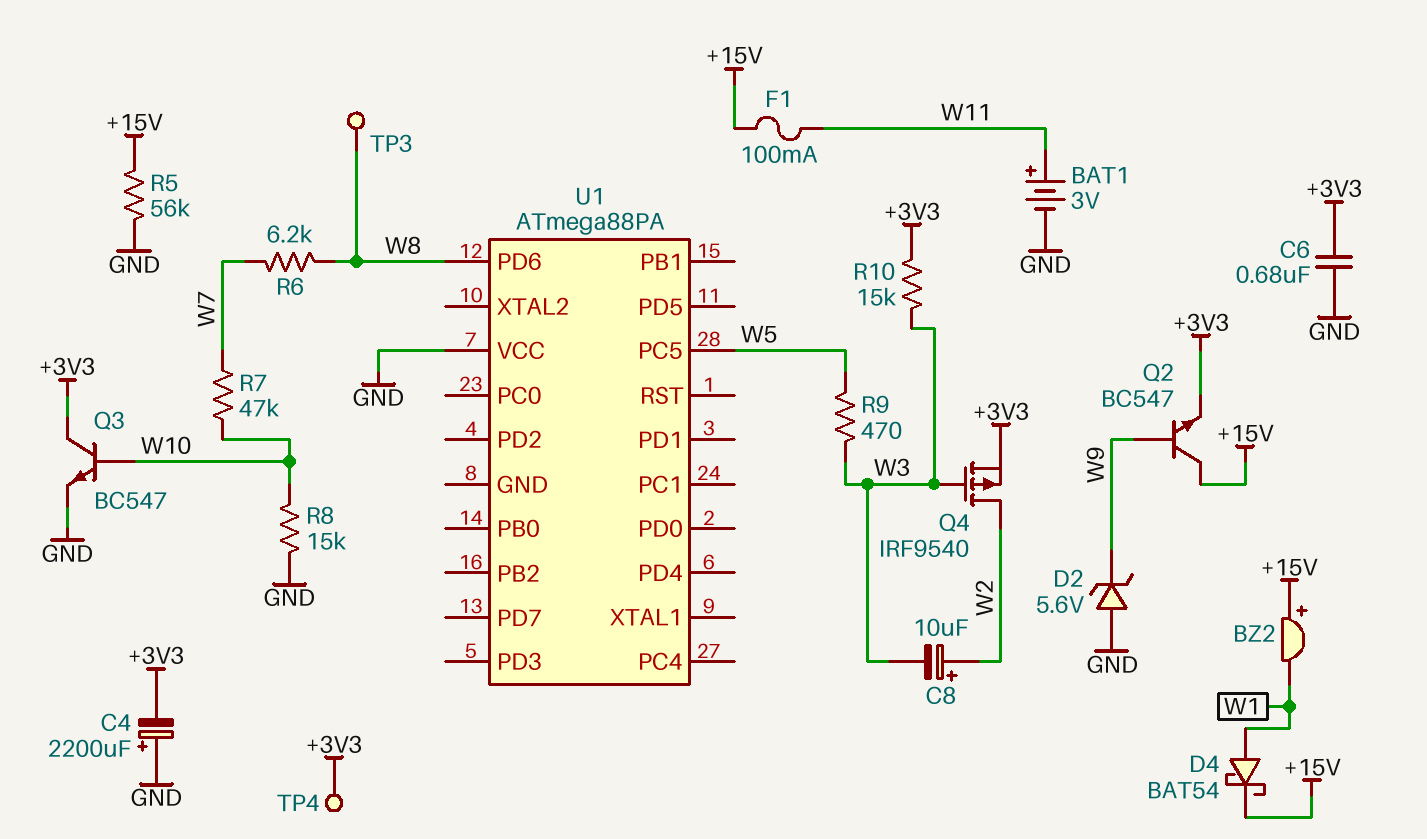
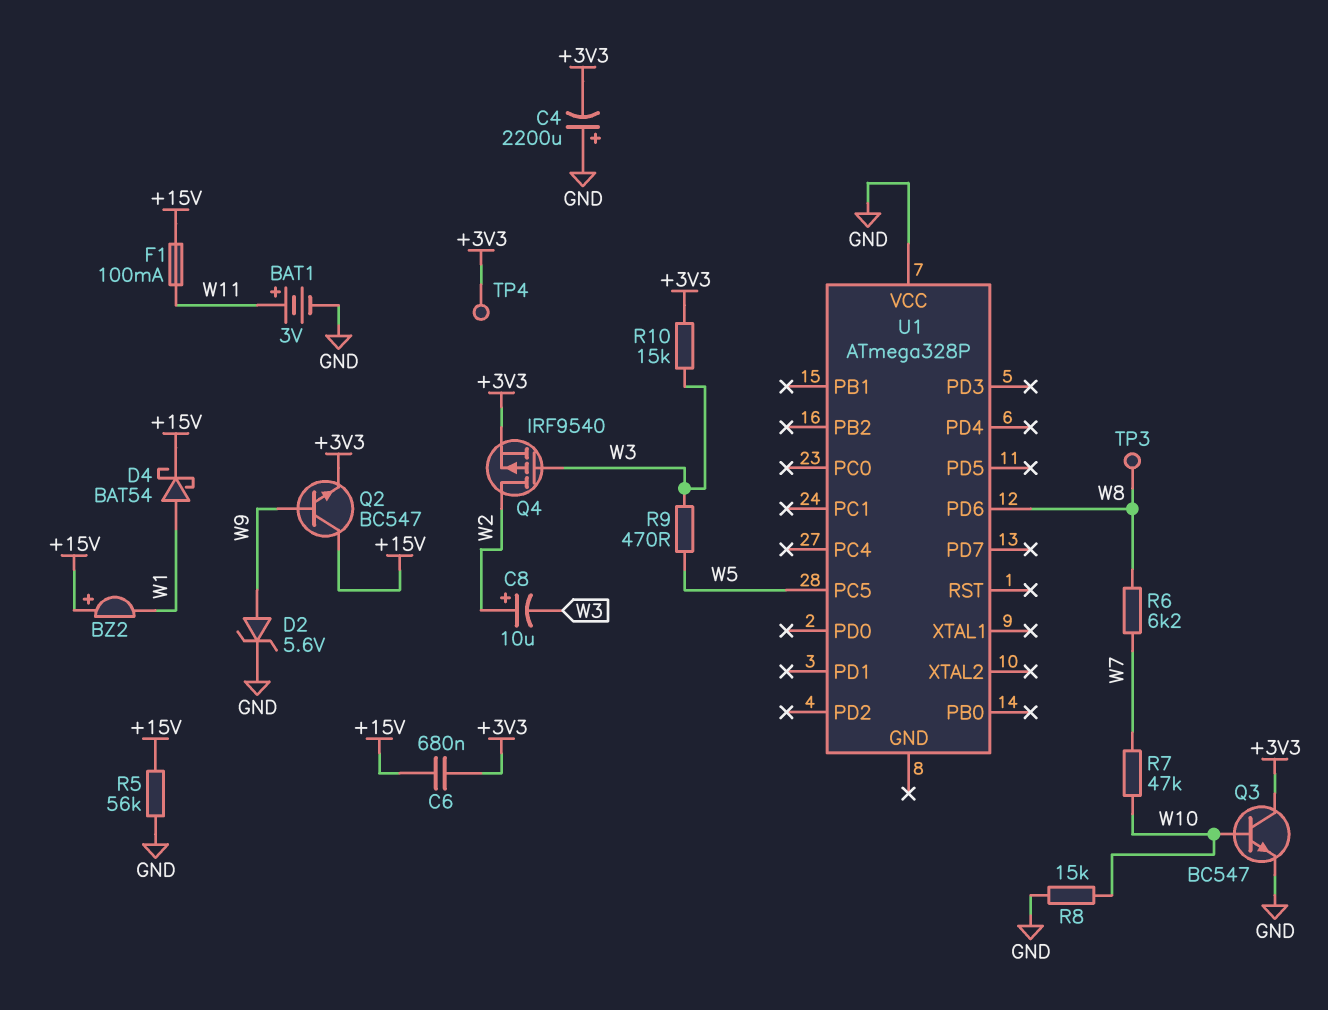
C6: 680nF (+3V3, GND) -> 680nF (+3V3, +15V)
D2: zener 5.6V (A GND, K W9) -> zener 5.6V (A W9, K GND)
U1: ATmega88PA -> ATmega328P

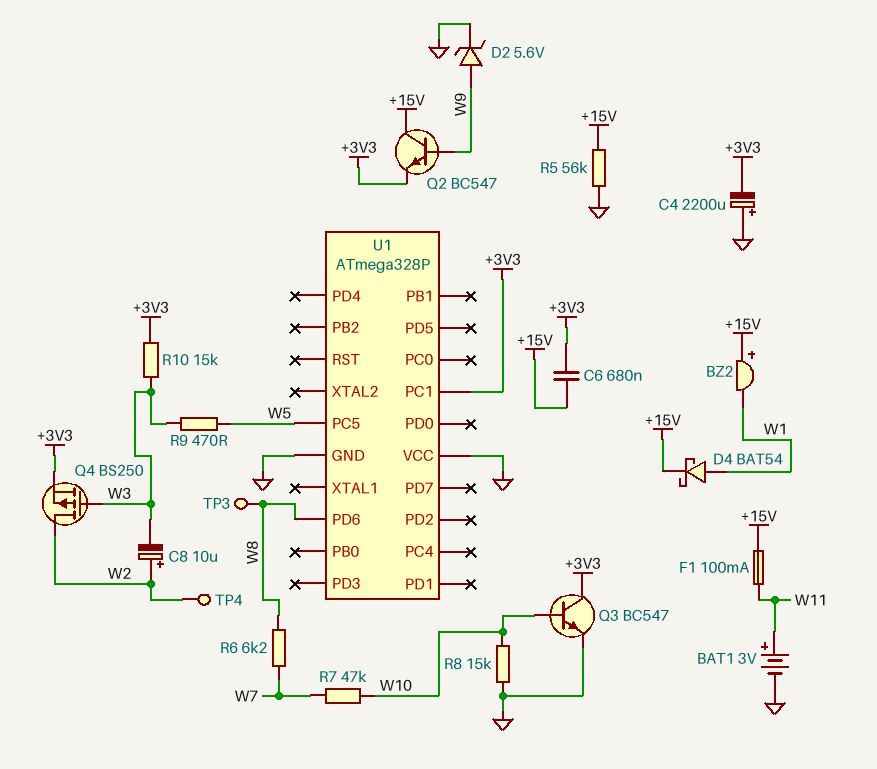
Q4: PMOS IRF9540 (G W3, D W2, S +3V3) -> PMOS BS250 (G W3, D W2, S +3V3)
TP4: test point (+3V3) -> test point (W2)
U1 pin GND: none -> GND
U1 pin PC1: none -> +3V3

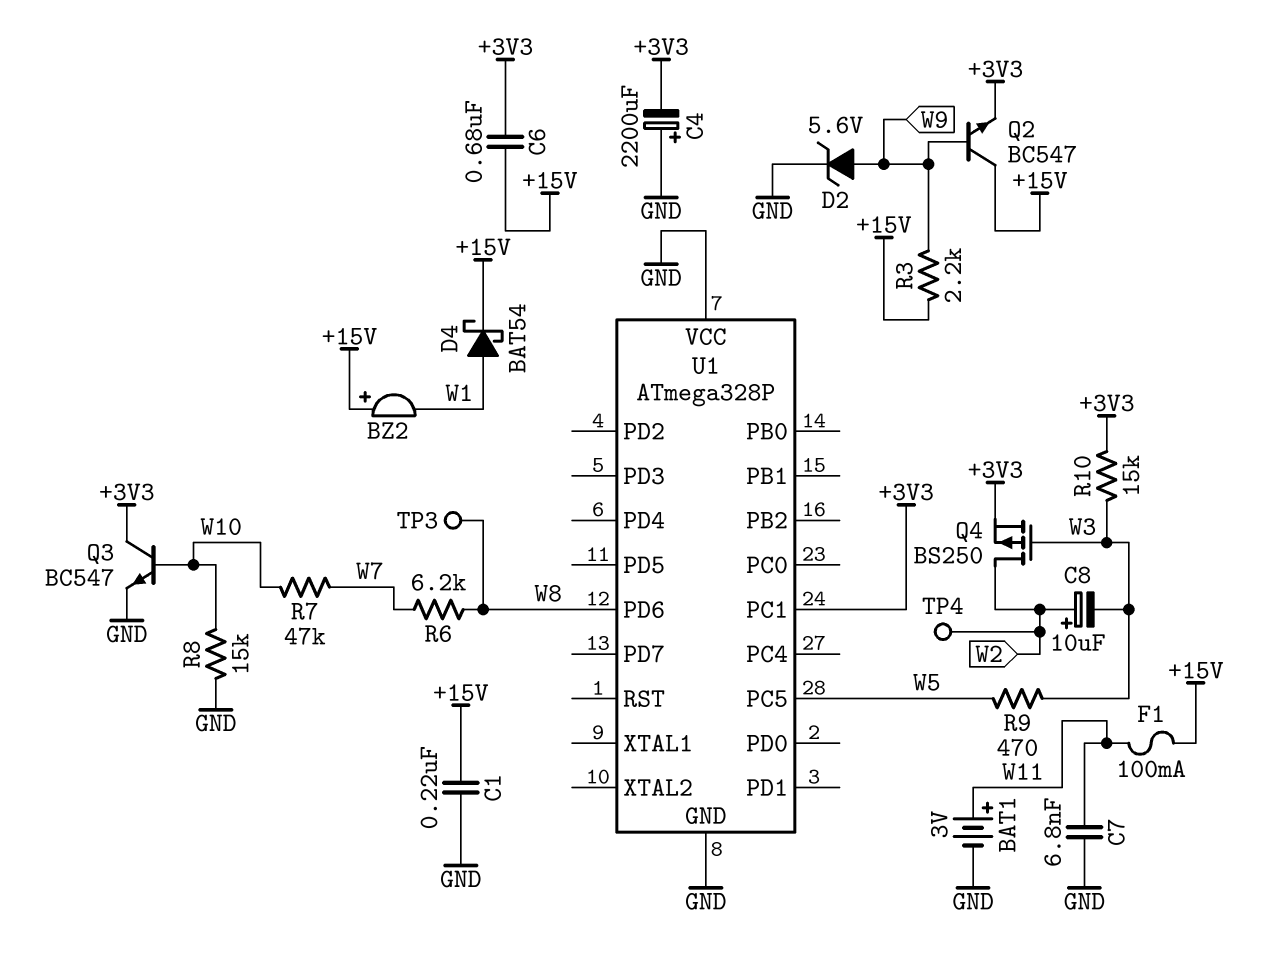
C1: none -> 220nF (+15V, GND)
C7: none -> 6.8nF (GND, W11)
R3: none -> 2.2k (+15V, W9)
R5: 56k (+15V, GND) -> none

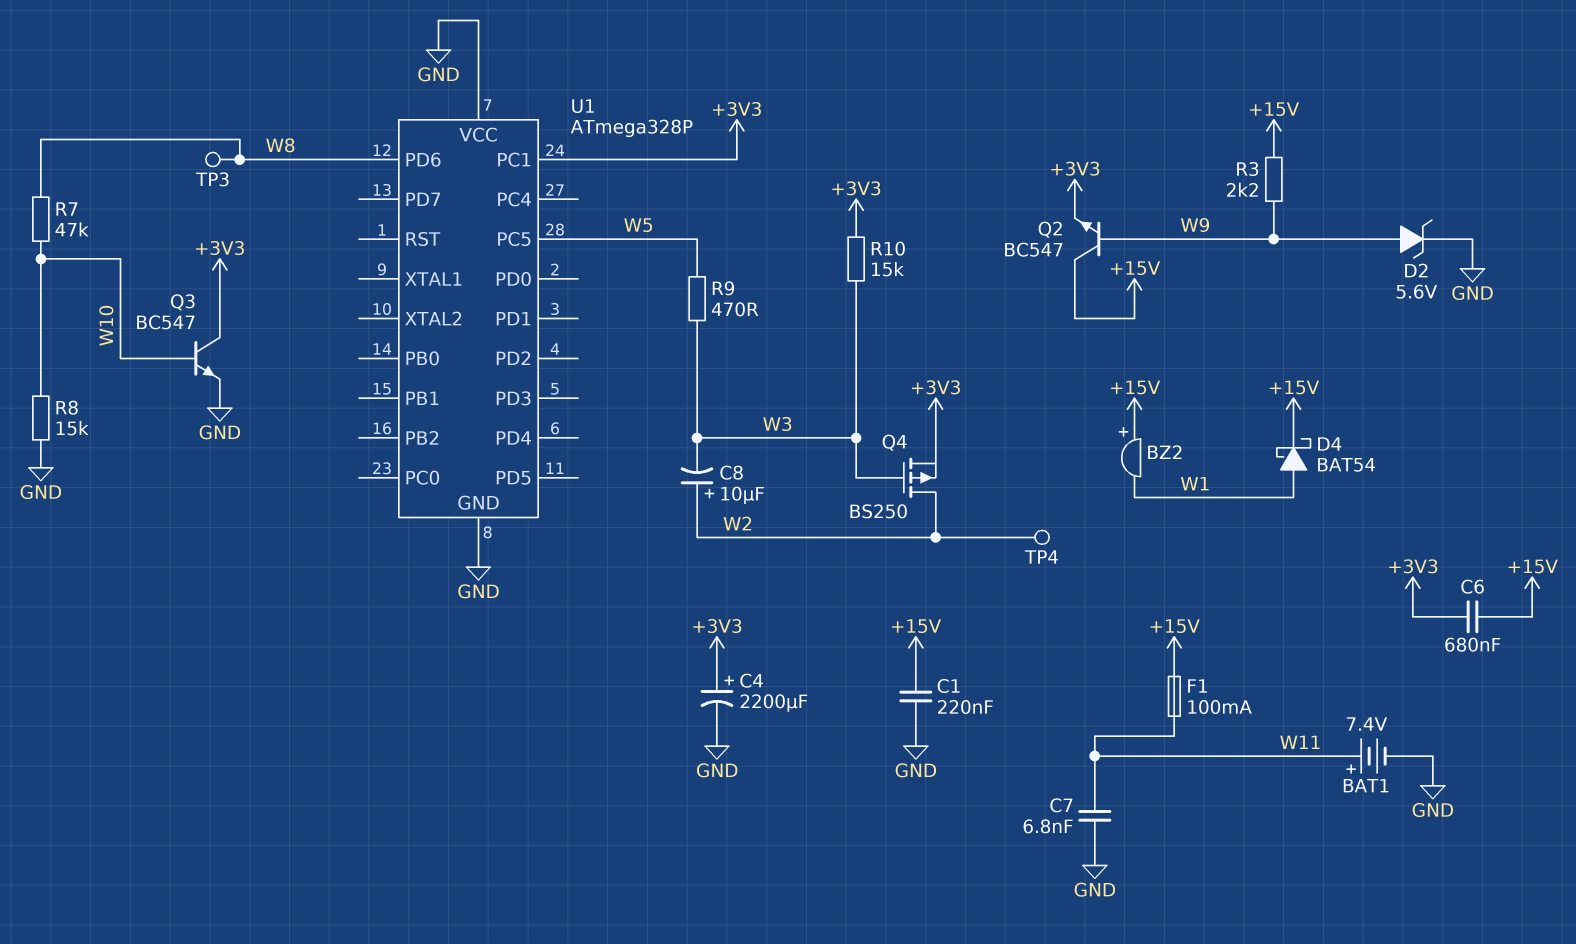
BAT1: 3V (plus W11, minus GND) -> 7.4V (plus W11, minus GND)
C4: 2200uF (plus GND, minus +3V3) -> 2200uF (plus +3V3, minus GND)
R6: 6.2k (W7, W8) -> none
R7: 47k (W7, W10) -> 47k (W8, W10)

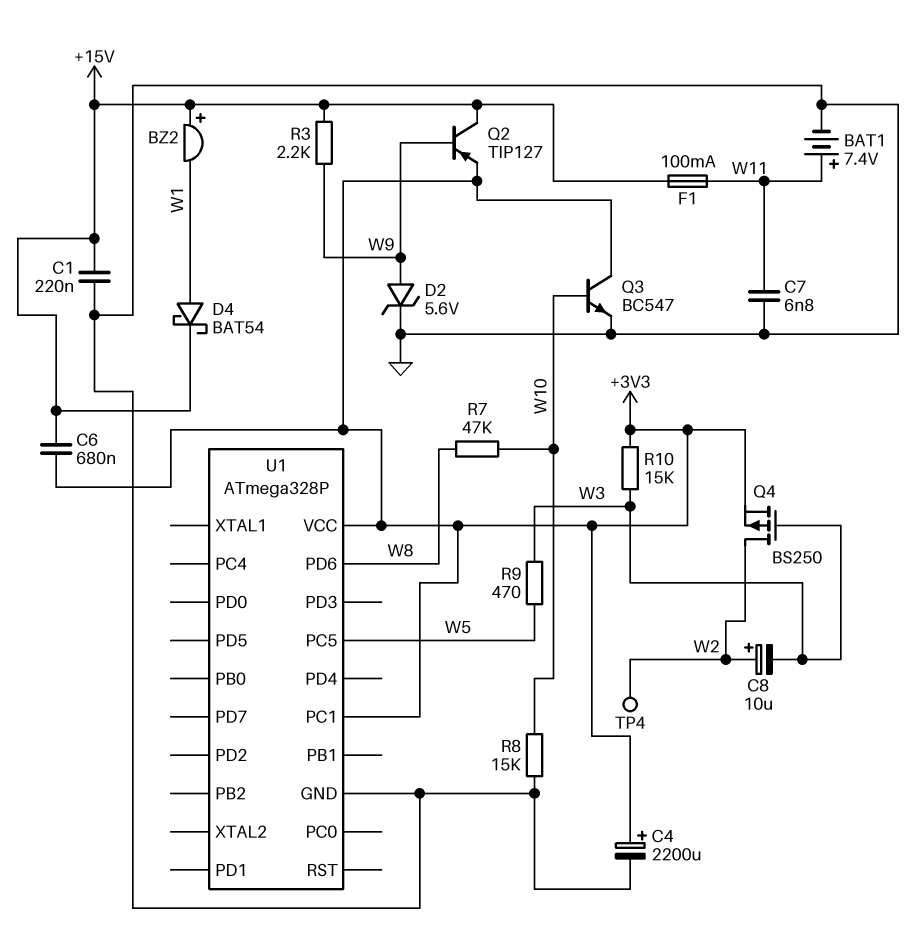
Q2: NPN BC547 (B W9, C +15V, E +3V3) -> PNP TIP127 (B W9, C +15V, E +3V3)
TP3: test point (W8) -> none
U1 pin VCC: GND -> +3V3

